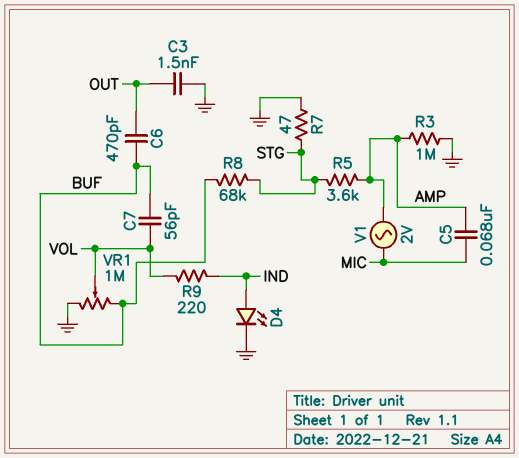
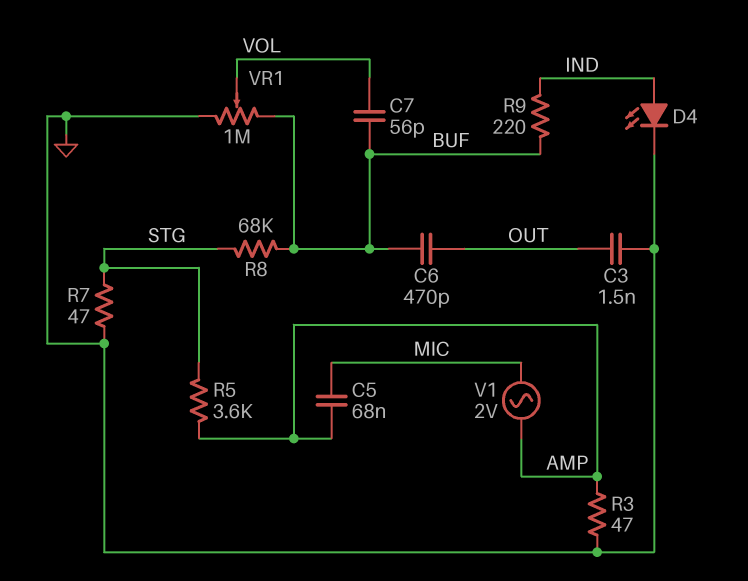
R3: 1M (AMP, GND) -> 47 (AMP, GND)
R9: 220 (IND, VOL) -> 220 (BUF, IND)

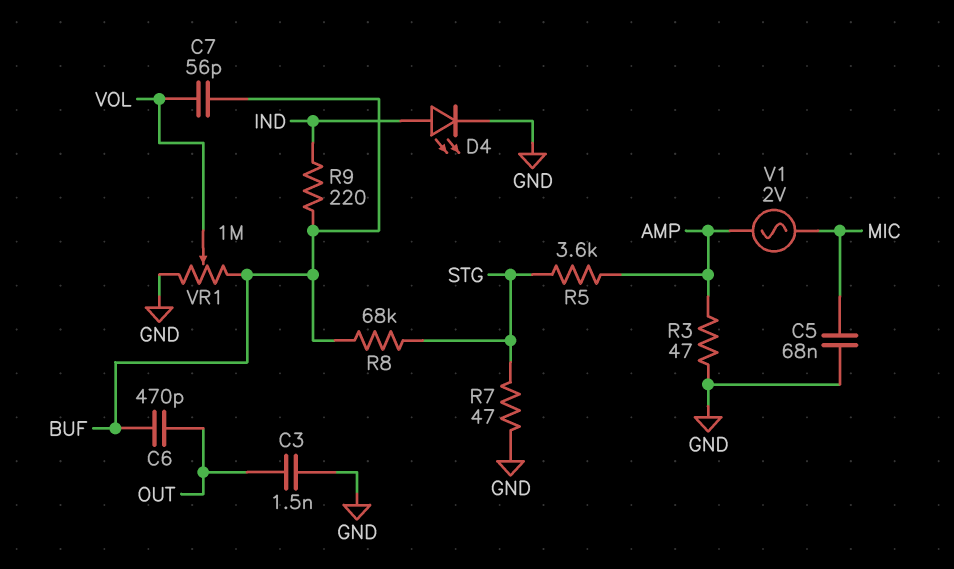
C5: 68nF (AMP, MIC) -> 68nF (GND, MIC)

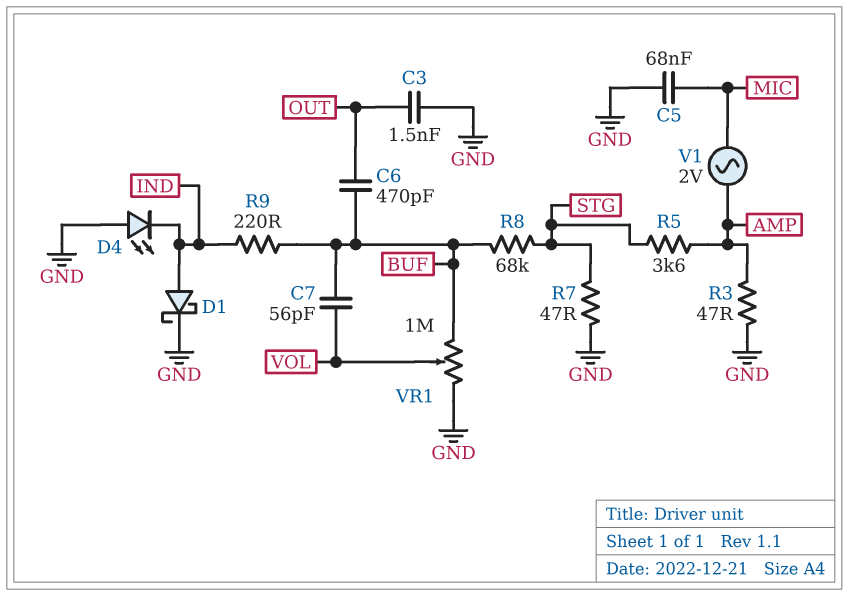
D1: none -> schottky (A IND, K GND)
D4: LED (A IND, K GND) -> LED (A GND, K IND)

